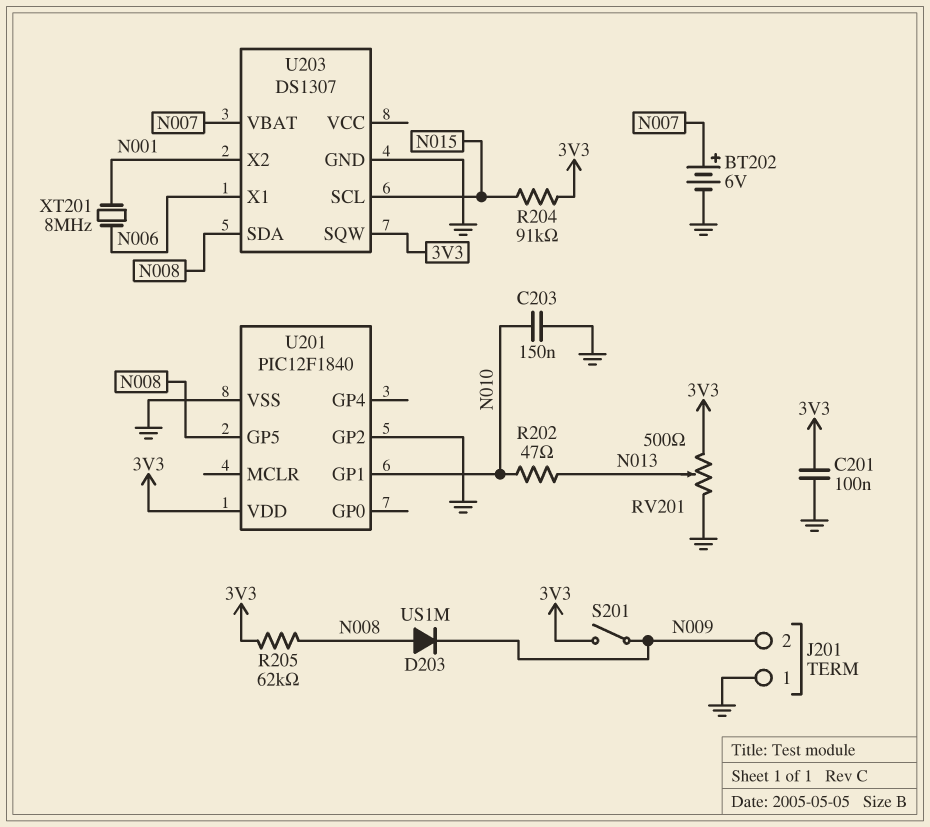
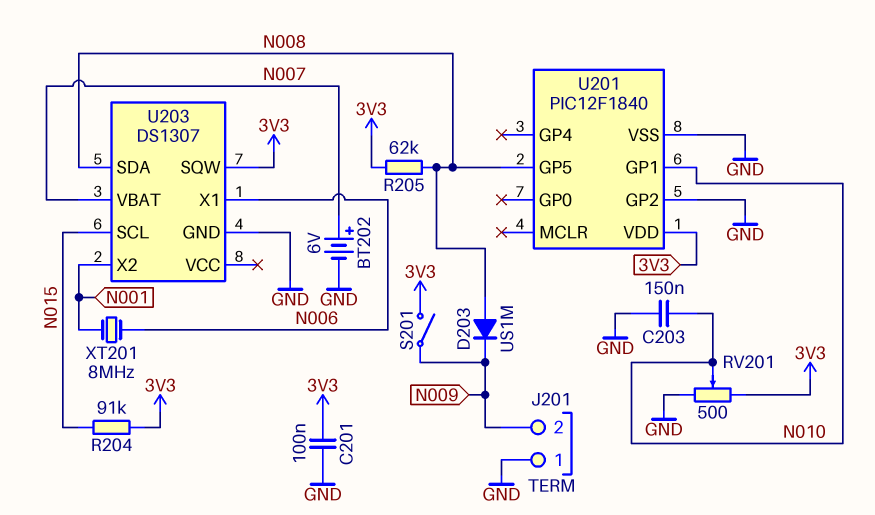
R202: 47 (N010, N013) -> none
RV201: 500 (3V3, GND, wiper N013) -> 500 (3V3, GND, wiper N010)

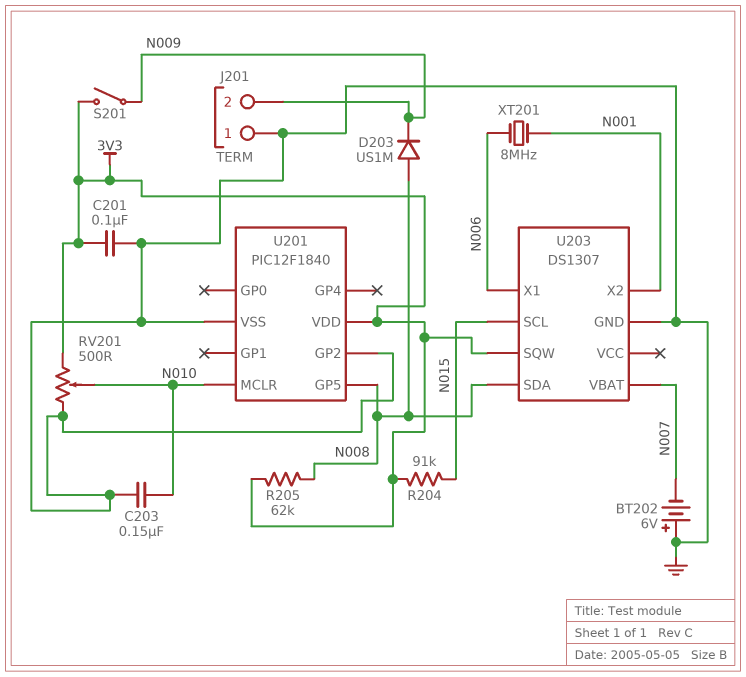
BT202: 6V (plus N007, minus GND) -> 6V (plus GND, minus N007)
U201 pin GP1: N010 -> none
U201 pin MCLR: none -> N010

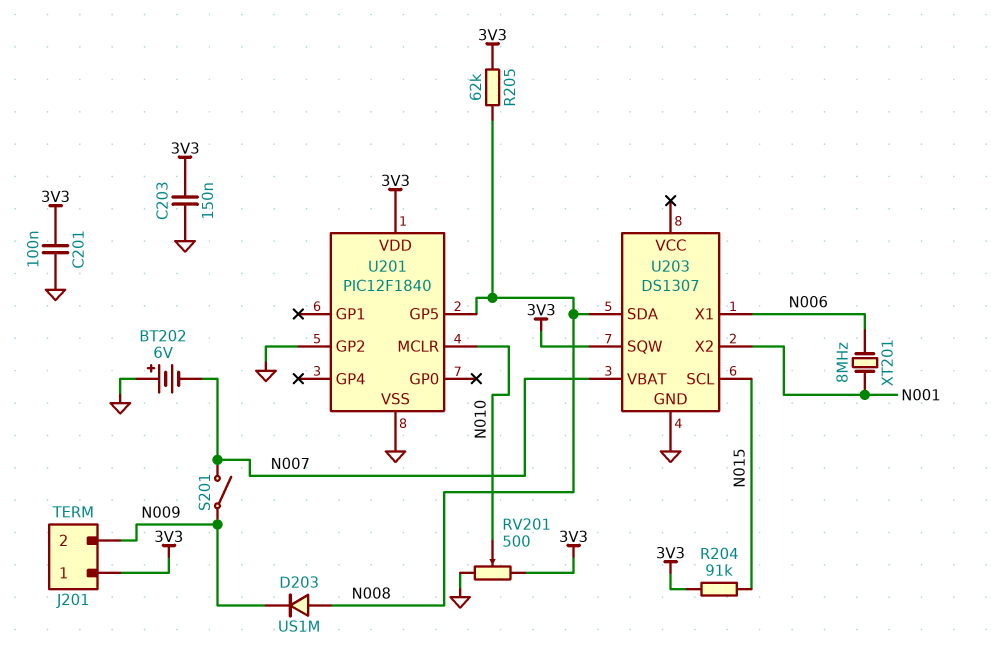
C203: 150nF (GND, N010) -> 150nF (3V3, GND)
J201 pin 1: GND -> 3V3
S201: switch (3V3, N009) -> switch (N007, N009)

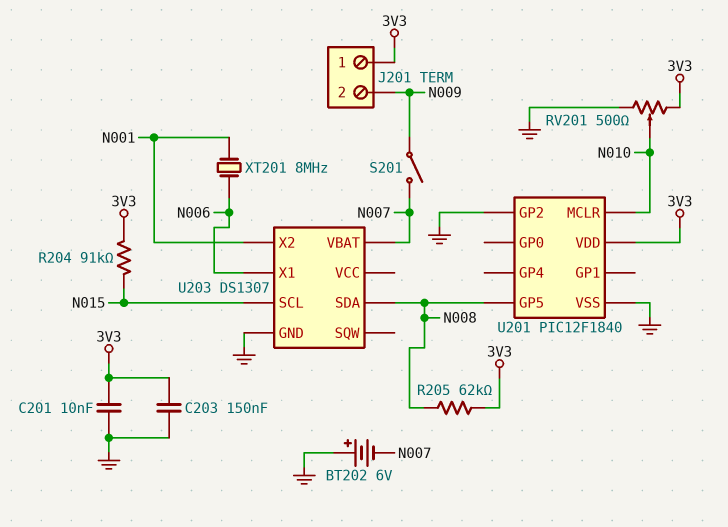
C201: 100nF (3V3, GND) -> 10nF (3V3, GND)
D203: diode US1M (A N008, K N009) -> none
U203 pin SQW: 3V3 -> none

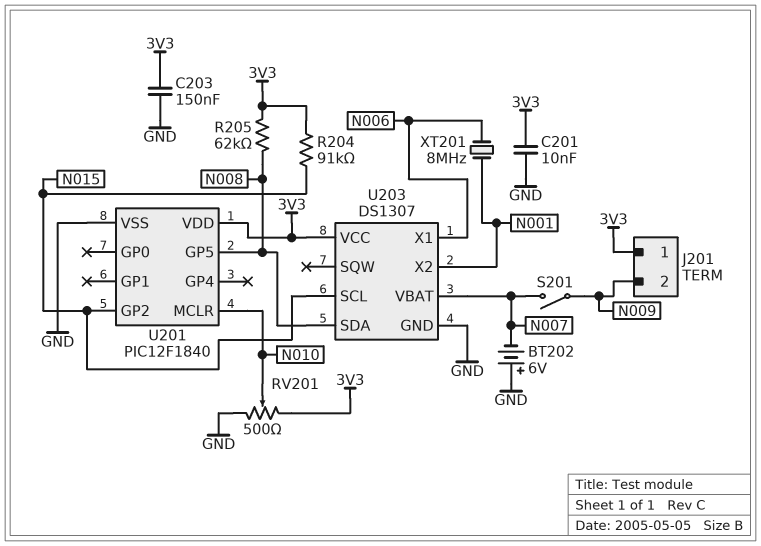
U201 pin GP2: GND -> N015
U203 pin VCC: none -> 3V3

